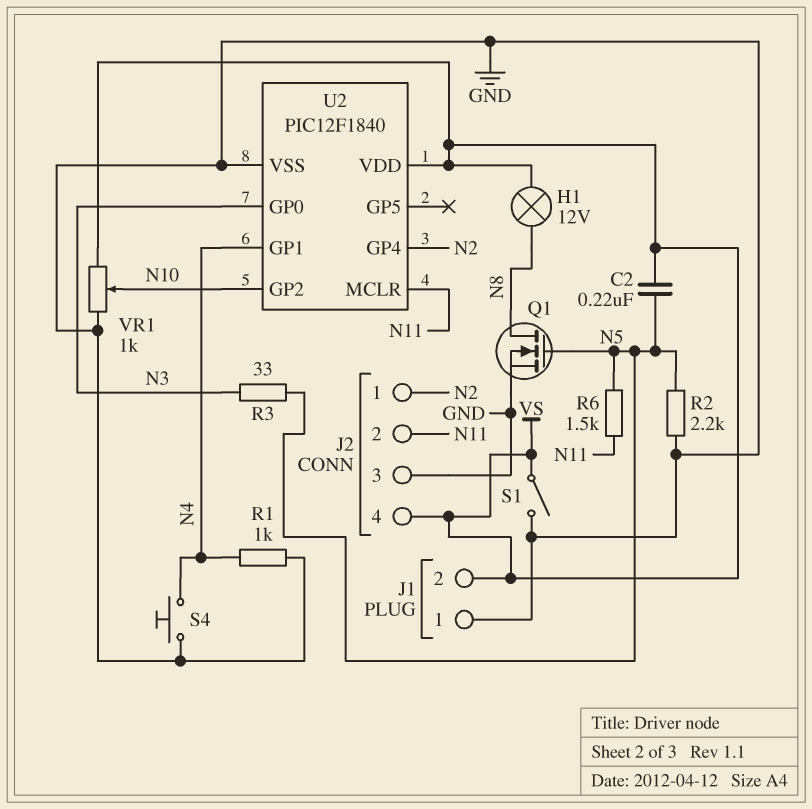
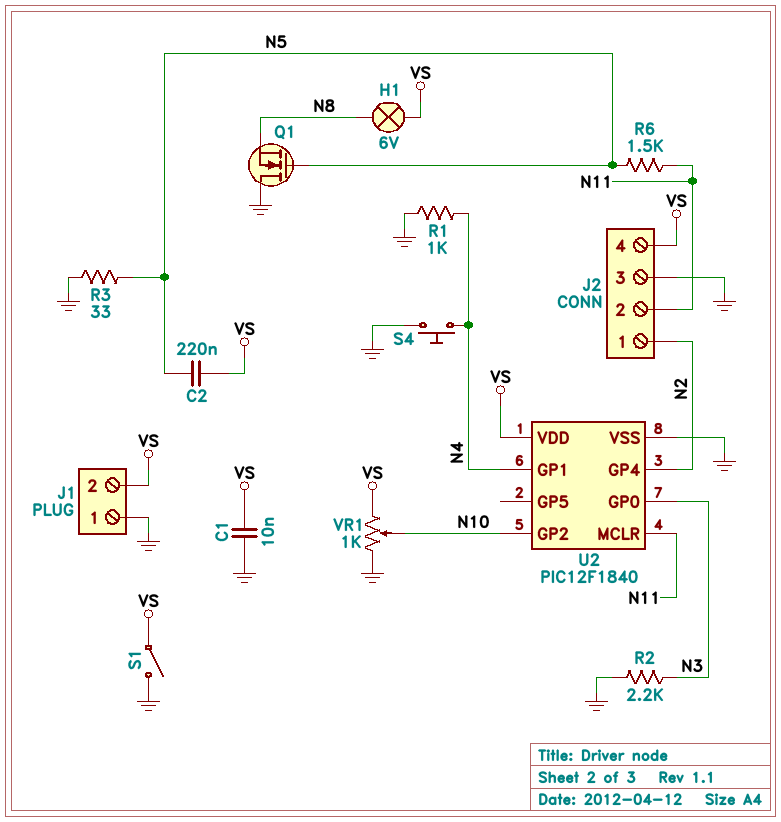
C1: none -> 10nF (GND, VS)
H1: lamp 12V (N8, VS) -> lamp 6V (N8, VS)
Q1: NMOS (G N5, D N8, S GND) -> NMOS (G N5, D GND, S N8)
R2: 2.2k (GND, N5) -> 2.2k (GND, N3)
R3: 33 (N3, N5) -> 33 (GND, N5)

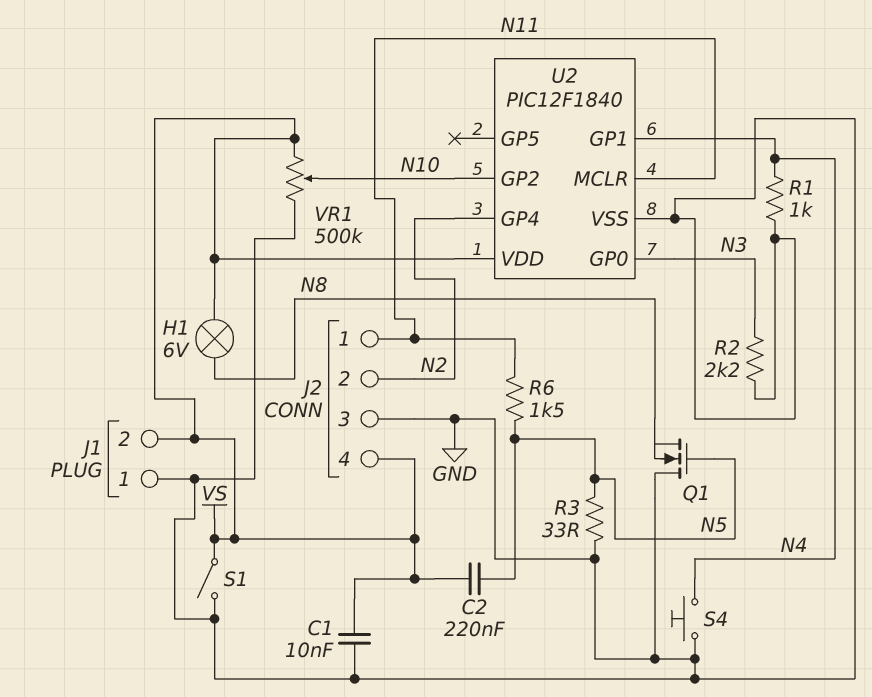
J2 pin 1: N2 -> N11
J2 pin 2: N11 -> N2
VR1: 1k (GND, VS, wiper N10) -> 500k (GND, VS, wiper N10)

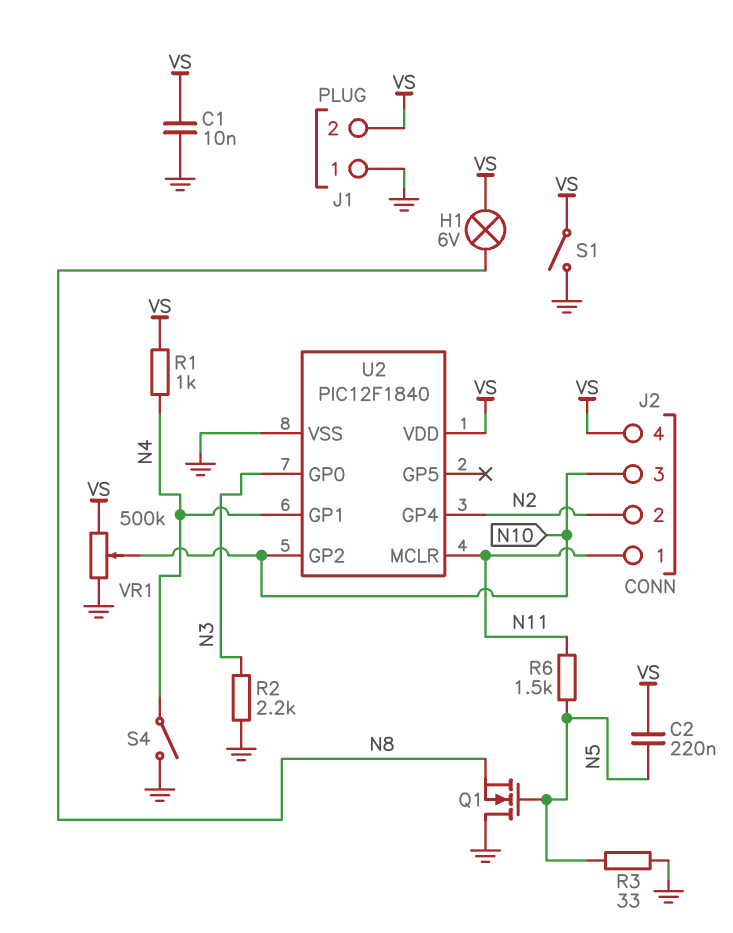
J2 pin 3: GND -> N10
R1: 1k (GND, N4) -> 1k (N4, VS)
S4: button (GND, N4) -> switch (GND, N4)

